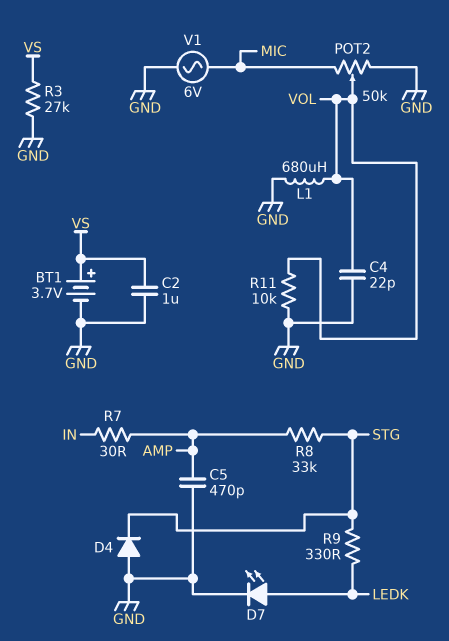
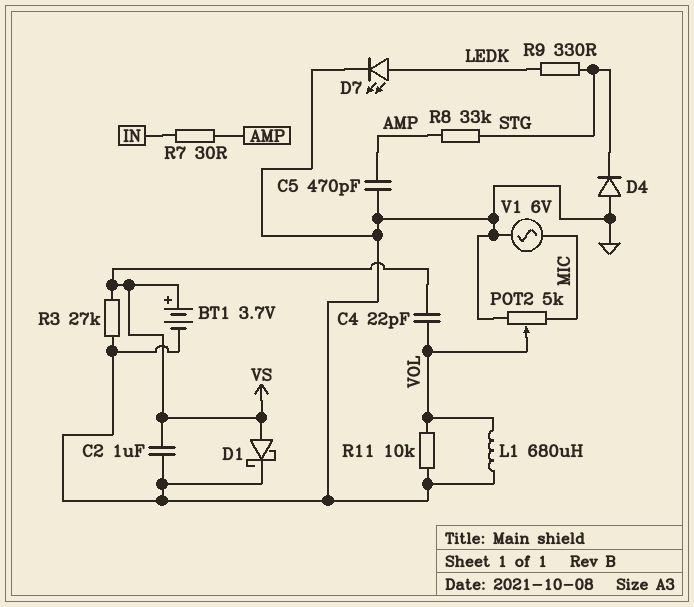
C4: 22pF (GND, VOL) -> 22pF (VOL, VS)
D1: none -> schottky (A VS, K GND)
POT2: 50k (GND, MIC, wiper VOL) -> 5k (GND, MIC, wiper VOL)

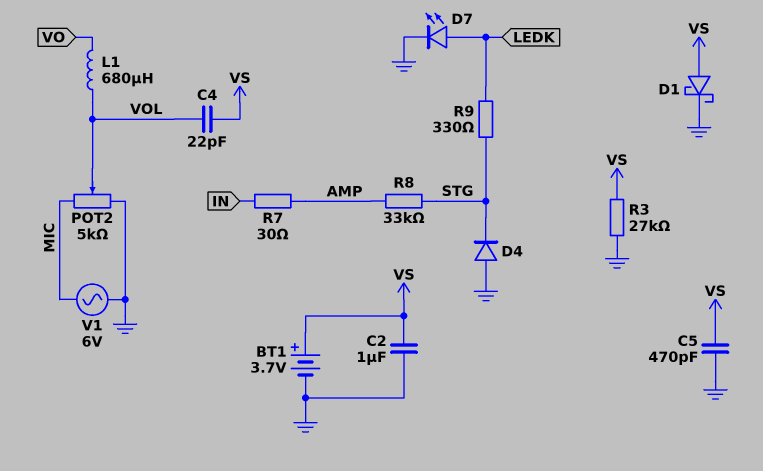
C5: 470pF (AMP, GND) -> 470pF (GND, VS)
L1: 680uH (GND, VOL) -> 680uH (VO, VOL)
R11: 10k (GND, VOL) -> none

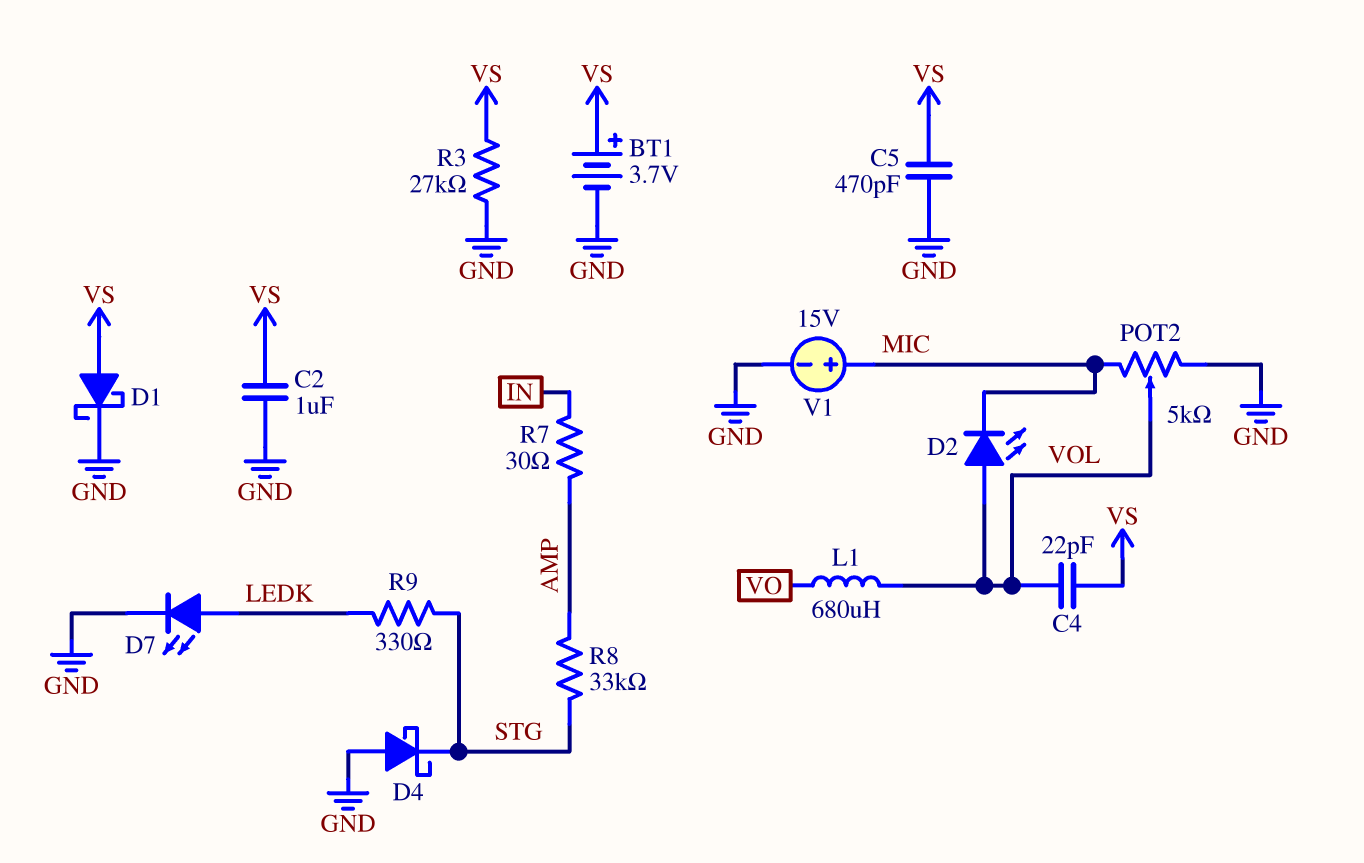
D2: none -> LED (A VOL, K MIC)
D4: diode (A GND, K STG) -> schottky (A GND, K STG)
V1: AC 6V (GND, MIC) -> 15V (plus MIC, minus GND)

